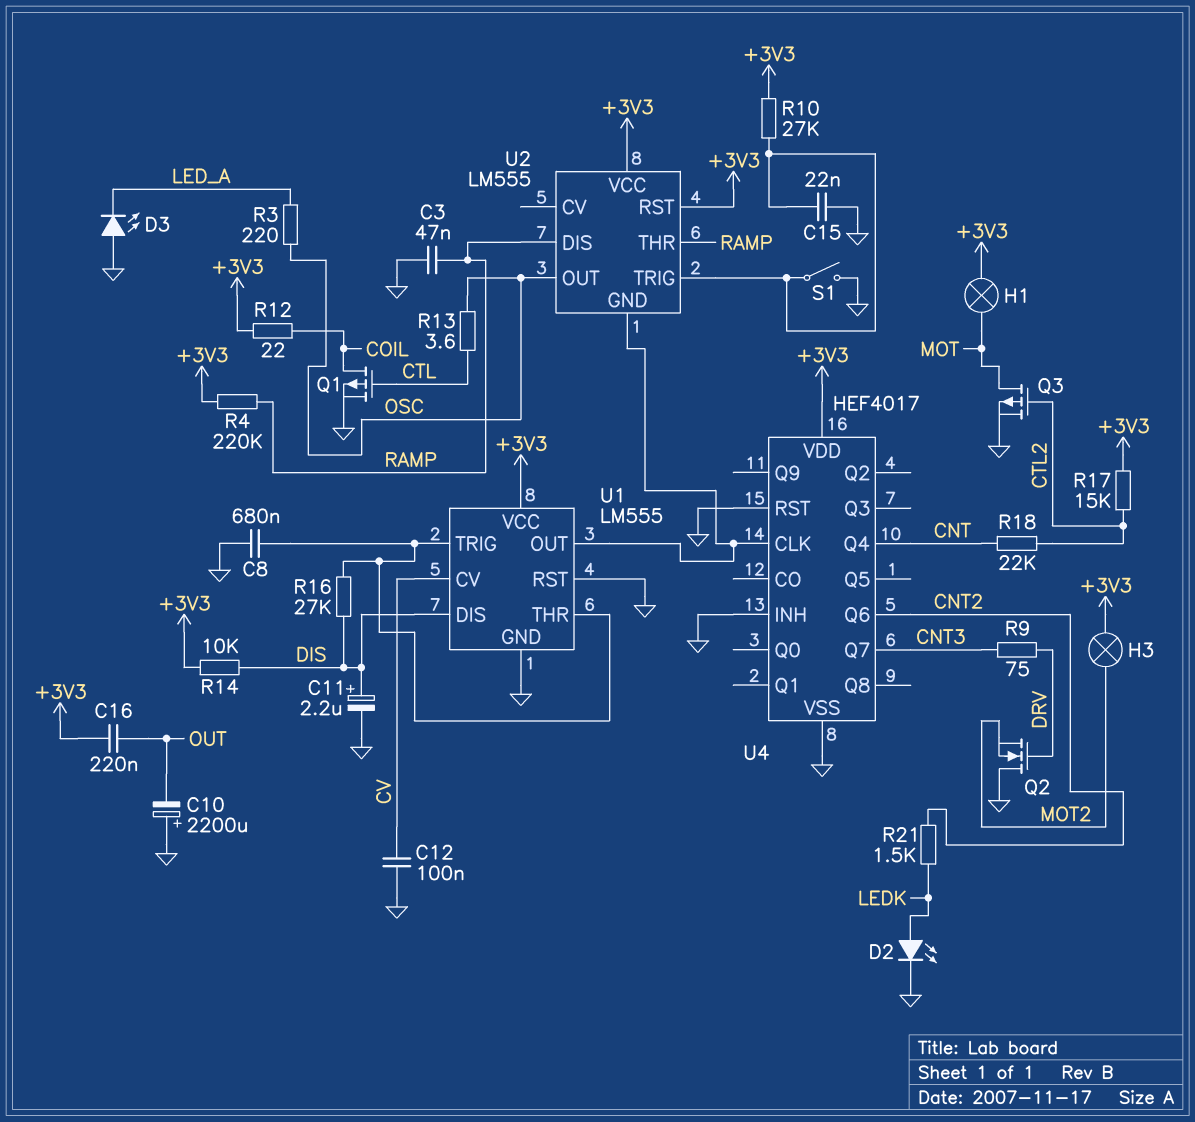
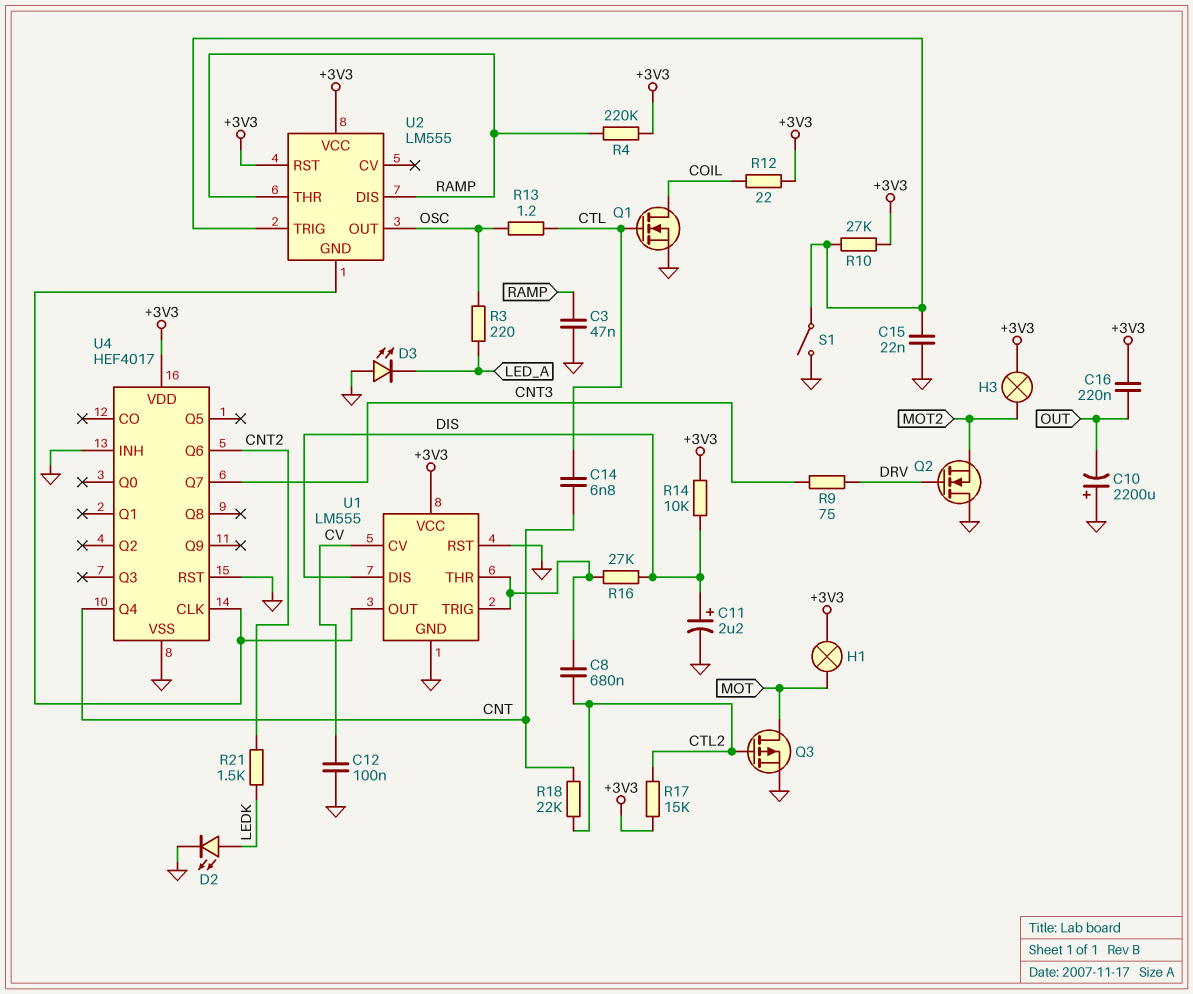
C8: 680nF (GND, U1/THR) -> 680nF (CTL2, U1/THR)
C14: none -> 6.8nF (CNT, CTL)
Q1: PMOS (G CTL, D COIL, S GND) -> NMOS (G CTL, D COIL, S GND)
R13: 3.6 (CTL, OSC) -> 1.2 (CTL, OSC)

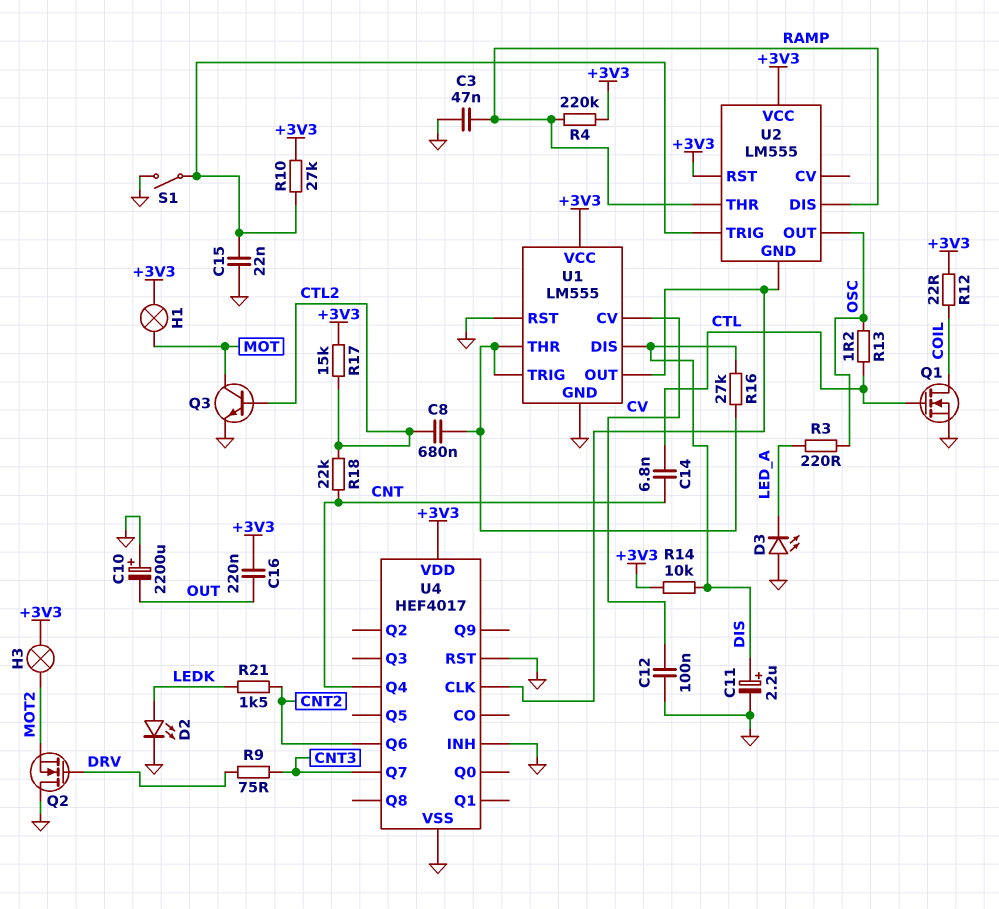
Q3: PMOS (G CTL2, D MOT, S GND) -> NPN (B CTL2, C MOT, E GND)

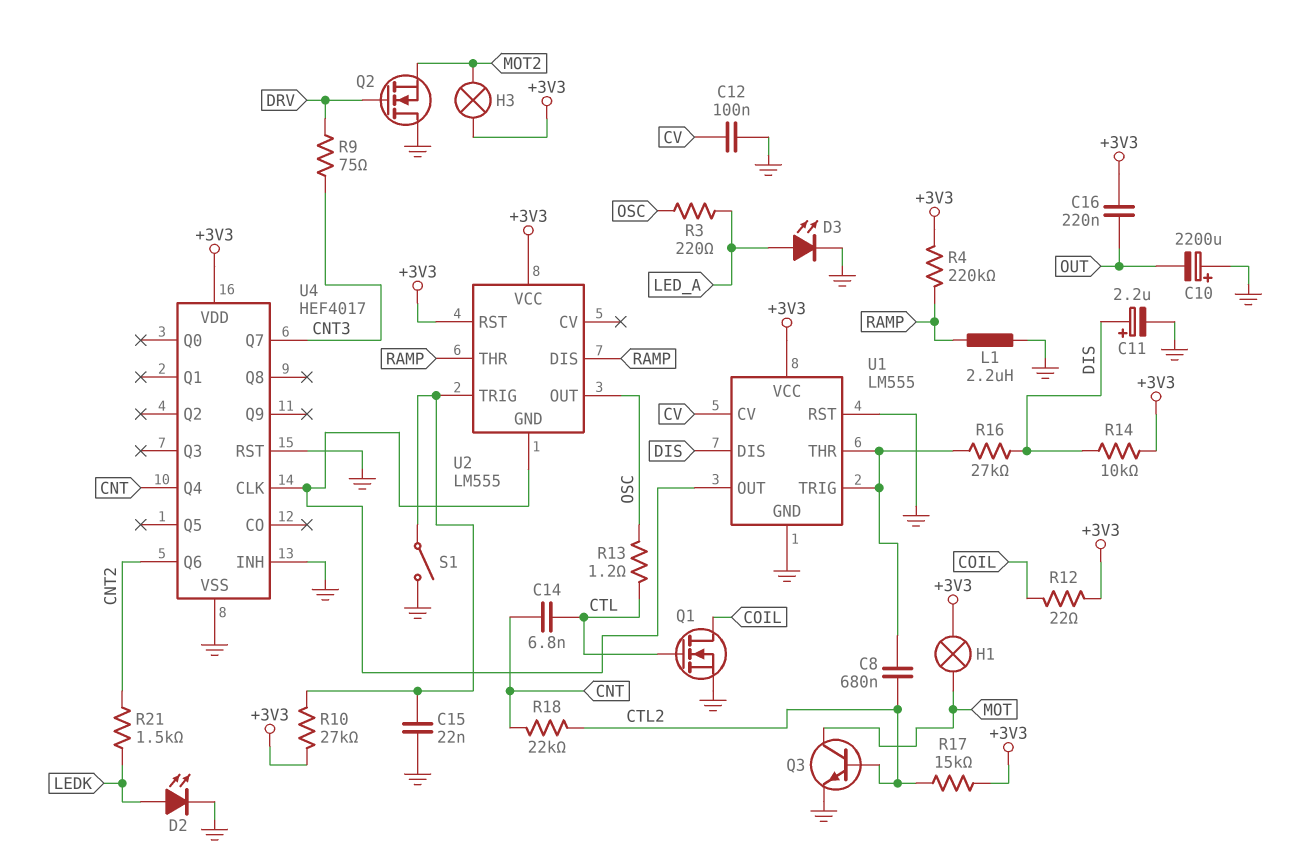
C3: 47nF (GND, RAMP) -> none
D3: LED (A GND, K LED_A) -> LED (A LED_A, K GND)
L1: none -> 2.2uH (GND, RAMP)

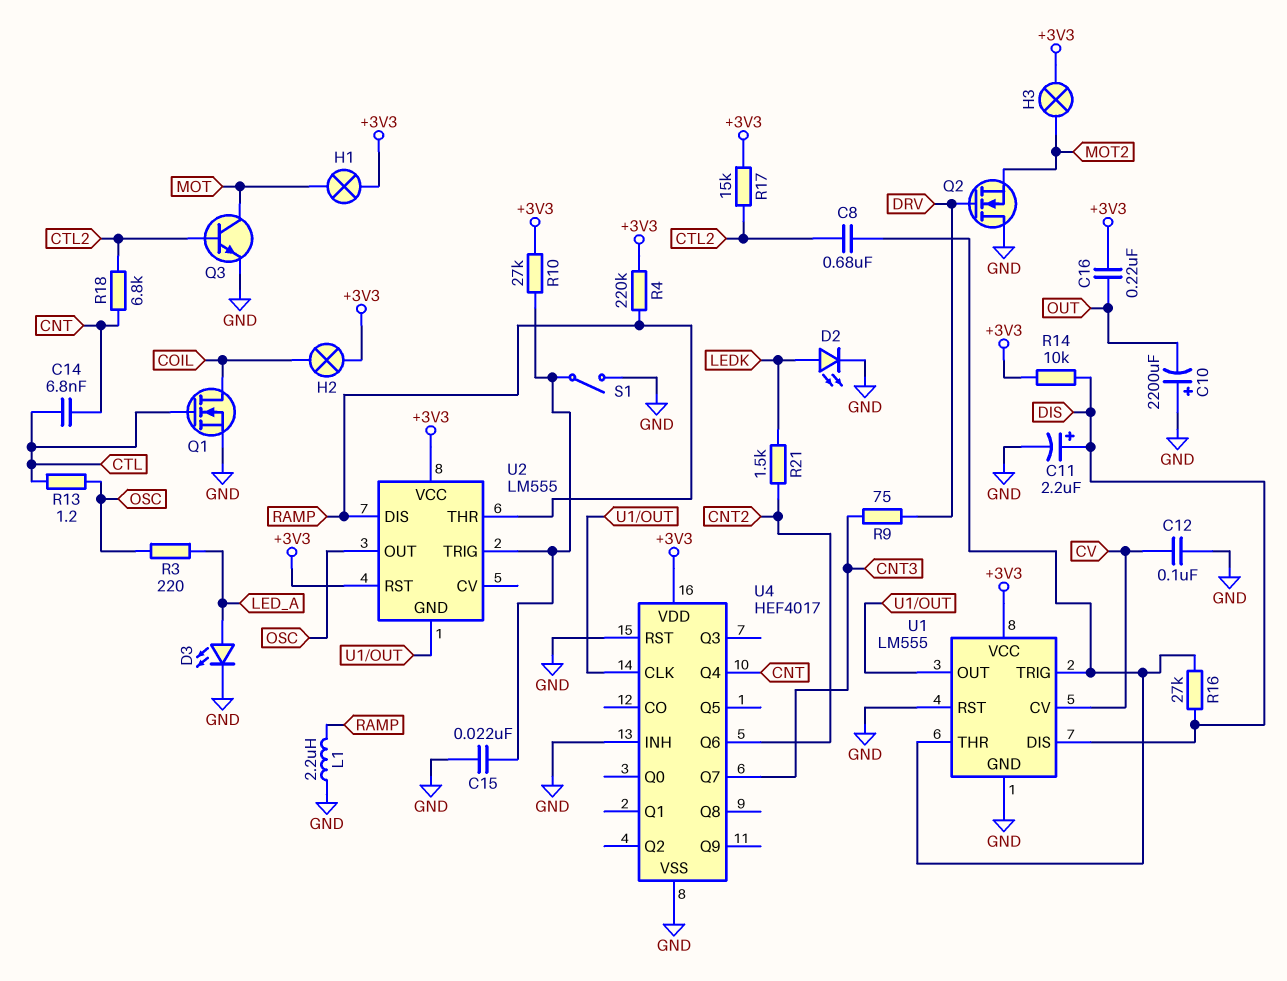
H2: none -> lamp (+3V3, COIL)
R12: 22 (+3V3, COIL) -> none
R18: 22k (CNT, CTL2) -> 6.8k (CNT, CTL2)

